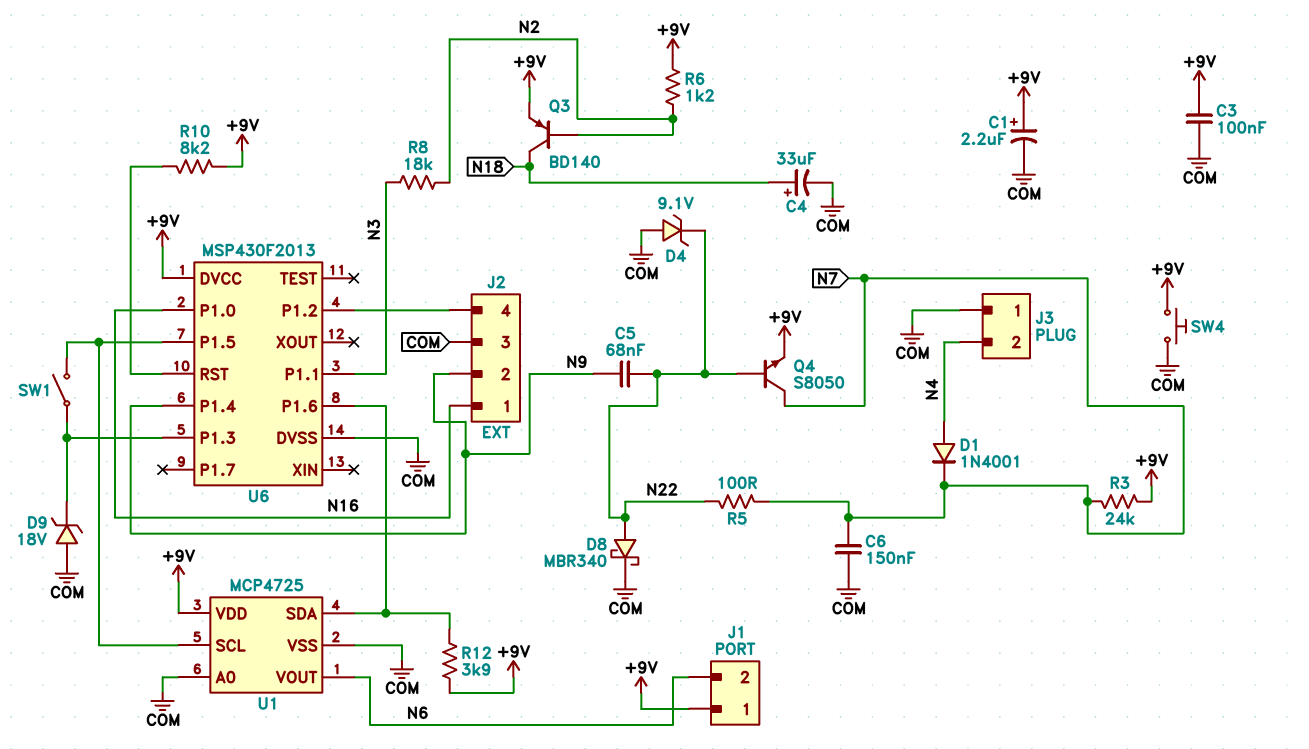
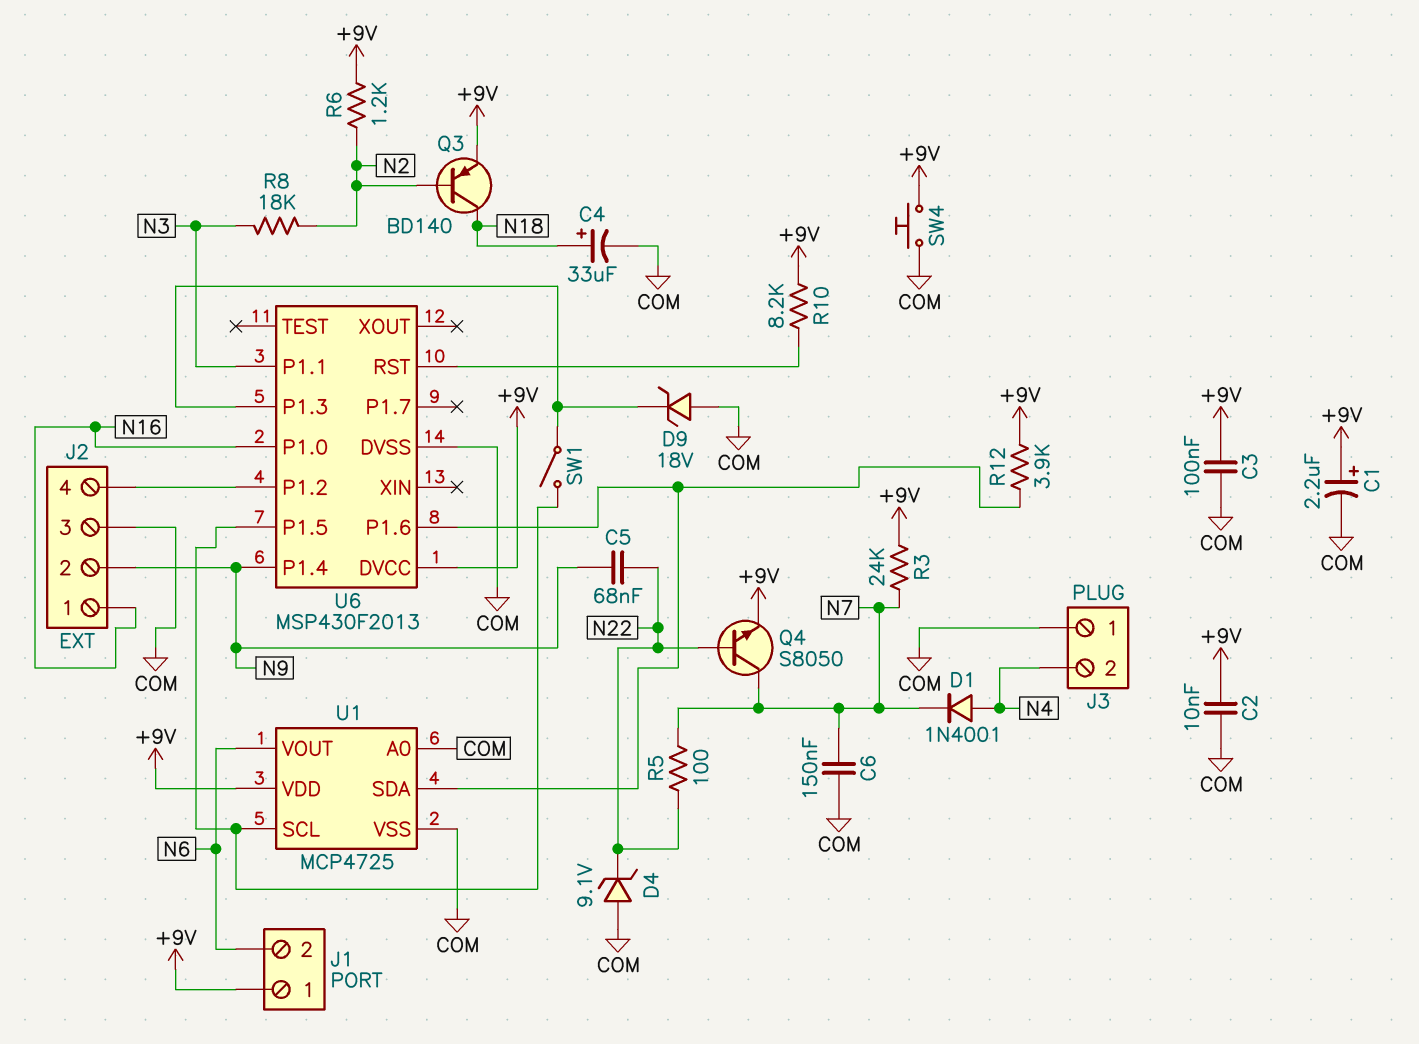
C2: none -> 10nF (+9V, COM)
D8: schottky MBR340 (A N22, K COM) -> none

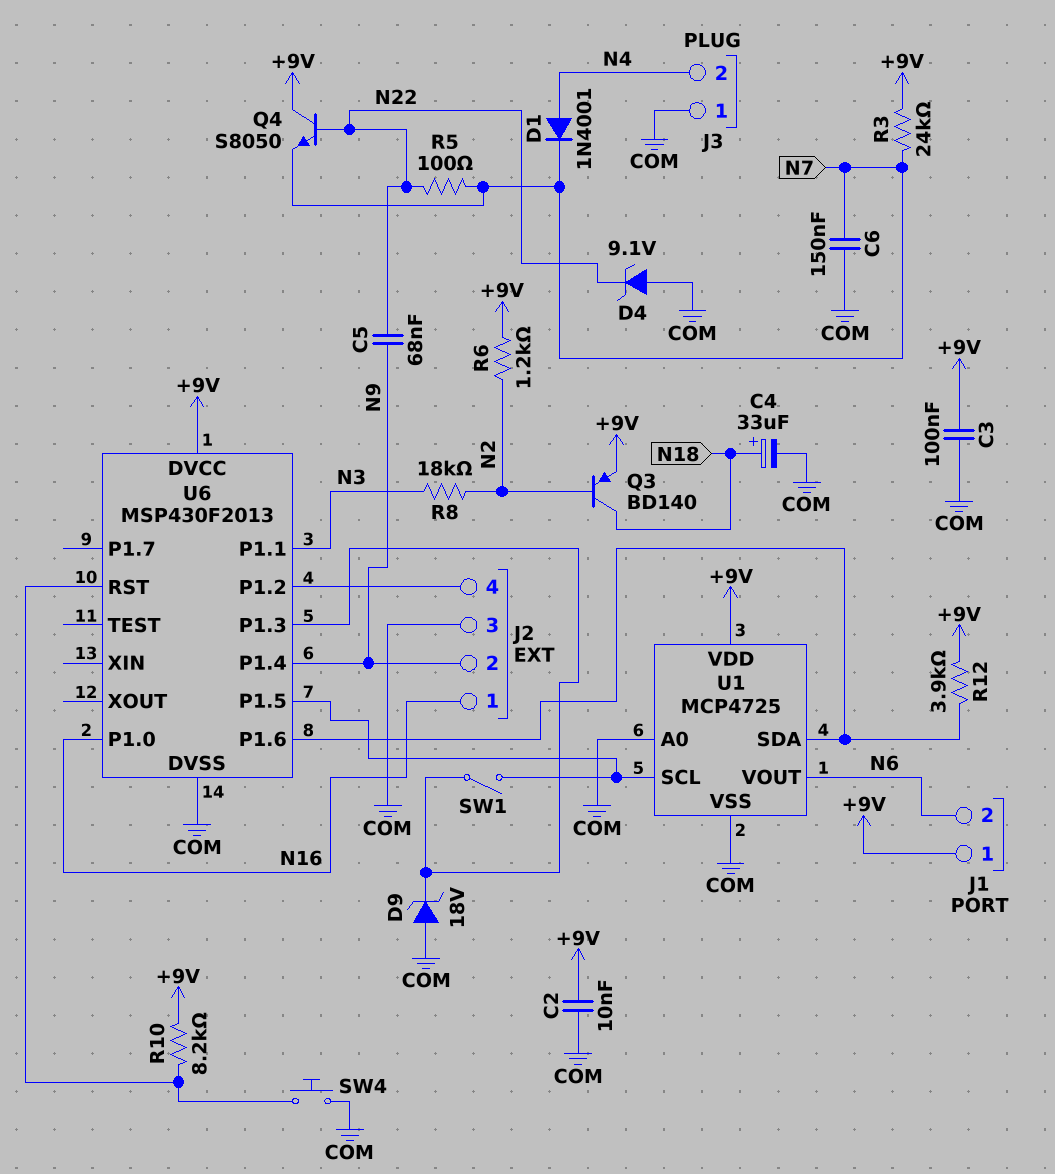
C1: 2.2uF (plus +9V, minus COM) -> none
Q4: NPN S8050 (B N22, C N7, E +9V) -> NPN S8050 (B N22, C +9V, E N7)
SW4: button (+9V, COM) -> button (COM, U6/RST)

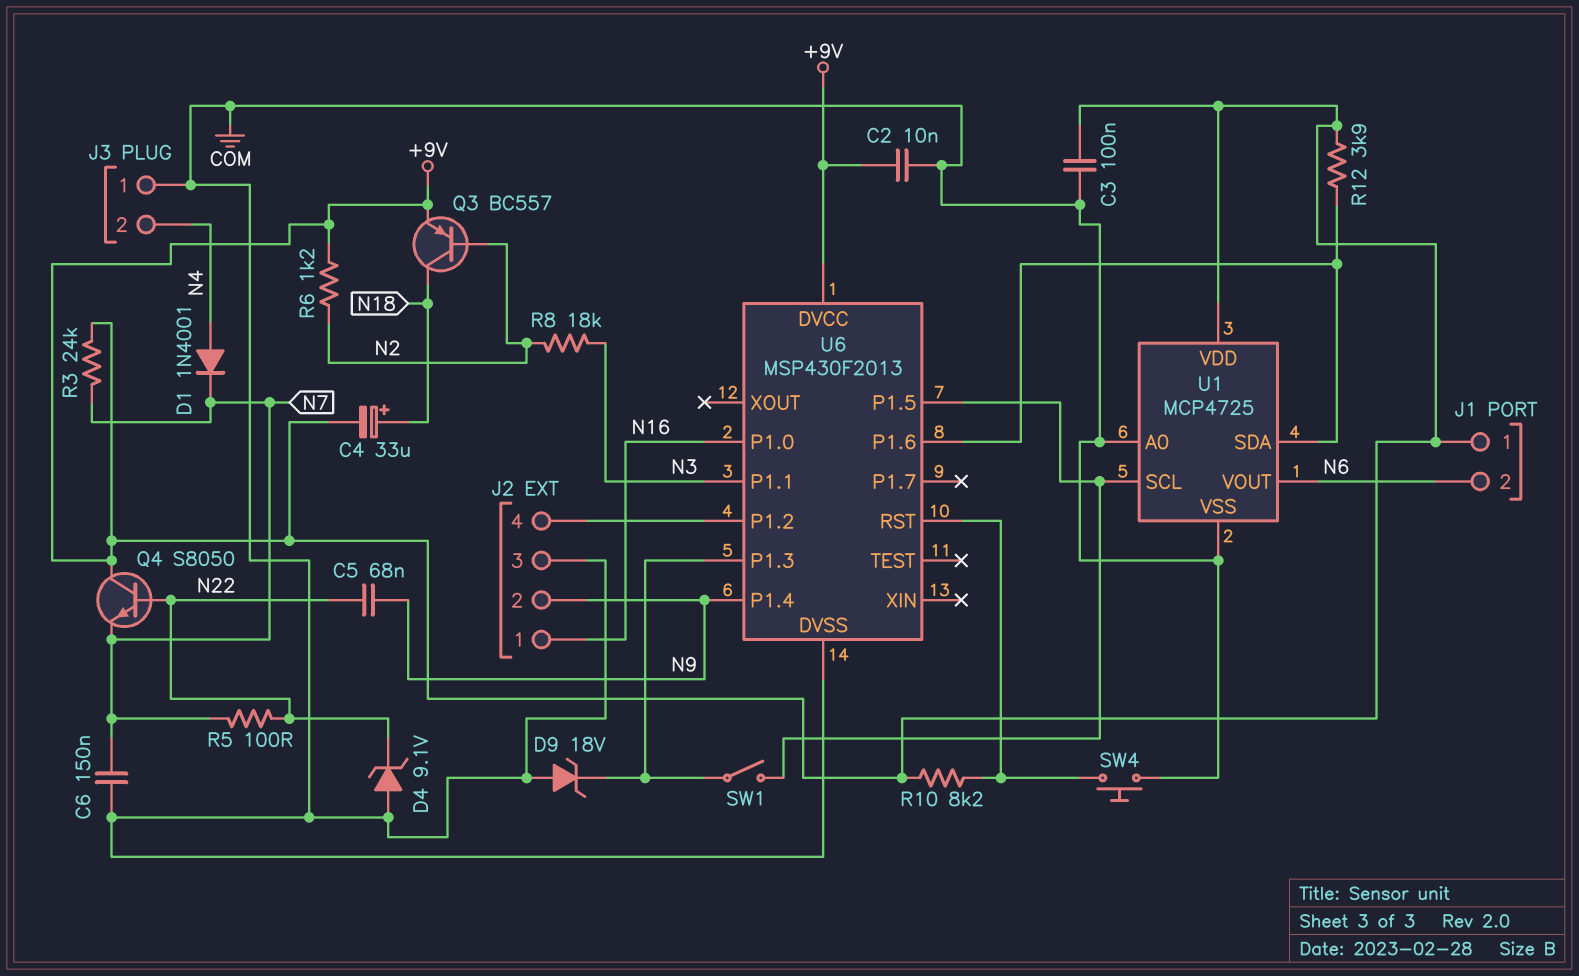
C4: 33uF (plus N18, minus COM) -> 33uF (plus N18, minus +9V)
Q3: PNP BD140 (B N2, C N18, E +9V) -> PNP BC557 (B N2, C N18, E +9V)

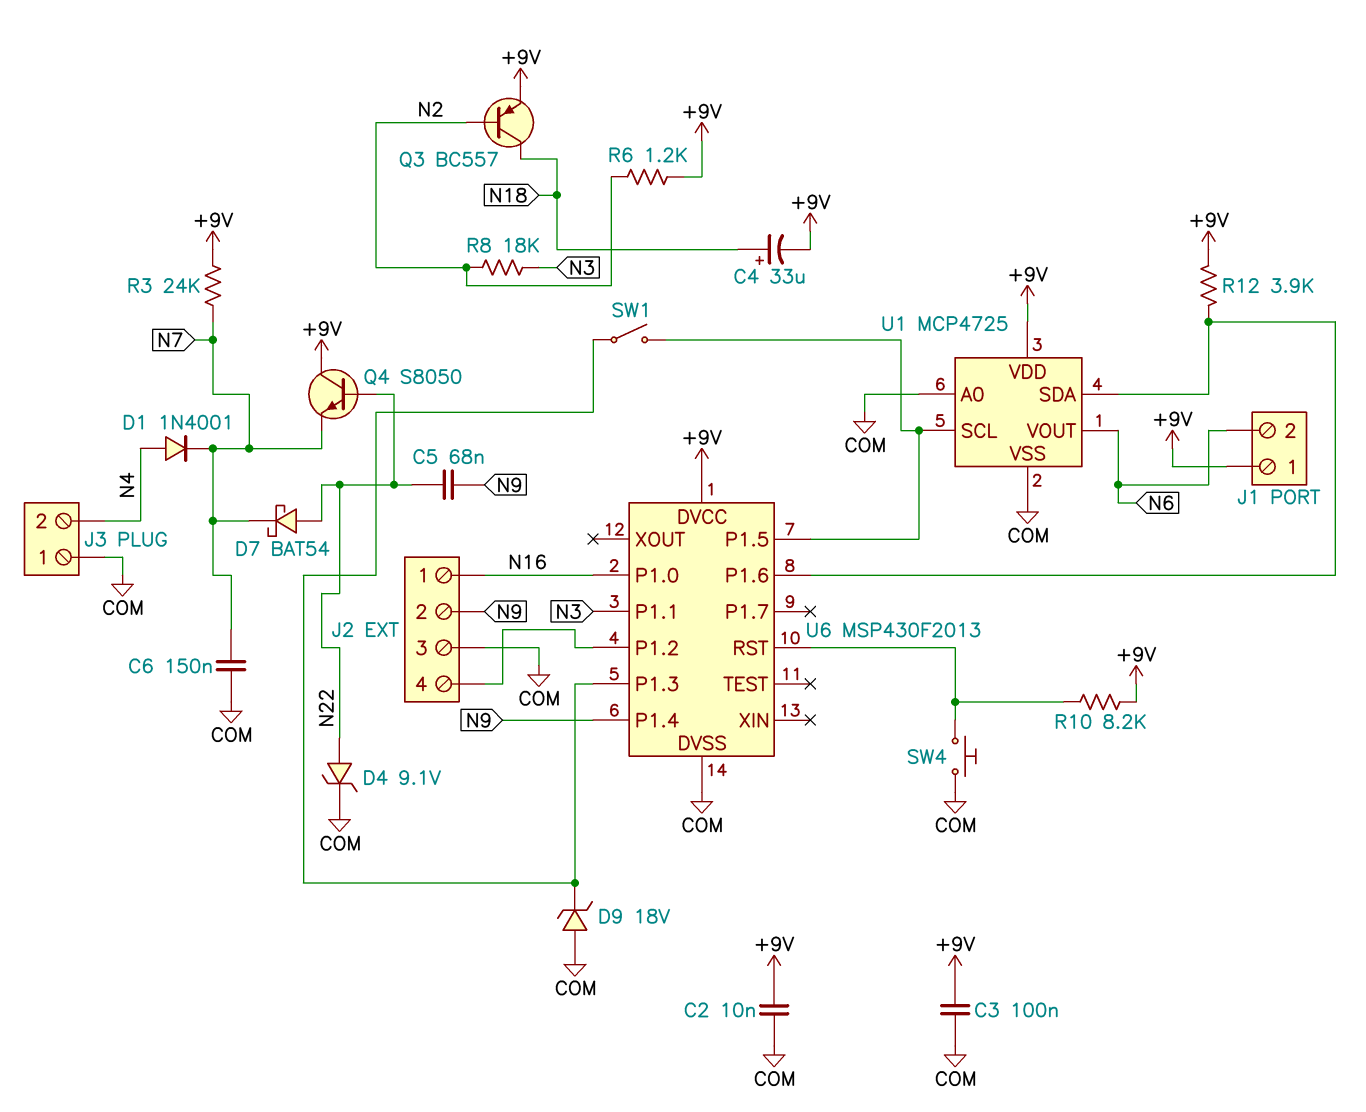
D4: zener 9.1V (A COM, K N22) -> zener 9.1V (A N22, K COM)
D7: none -> schottky BAT54 (A N22, K N7)
R5: 100 (N7, N22) -> none

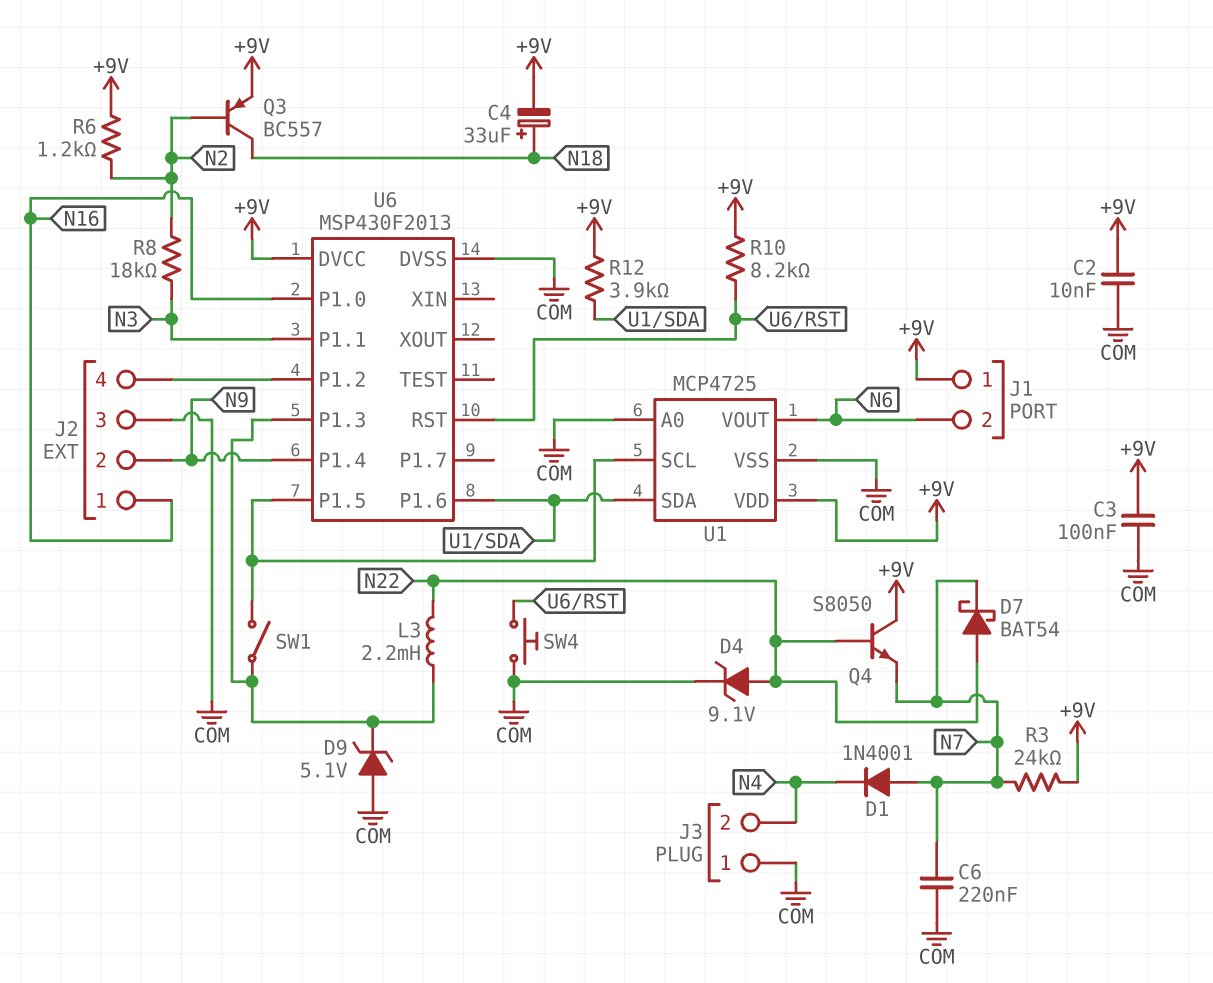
C5: 68nF (N9, N22) -> none
C6: 150nF (COM, N7) -> 220nF (COM, N7)
D1: diode 1N4001 (A N4, K N7) -> diode 1N4001 (A N7, K N4)
D9: zener 18V (A COM, K U6/P1.3) -> zener 5.1V (A COM, K U6/P1.3)
L3: none -> 2.2mH (N22, U6/P1.3)

